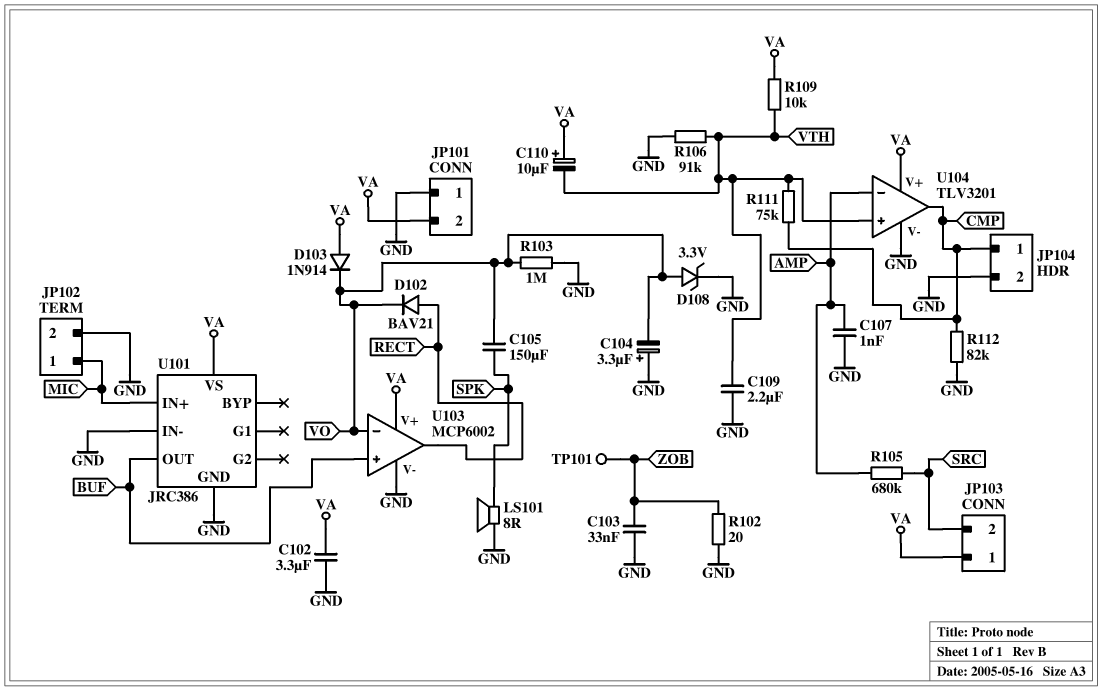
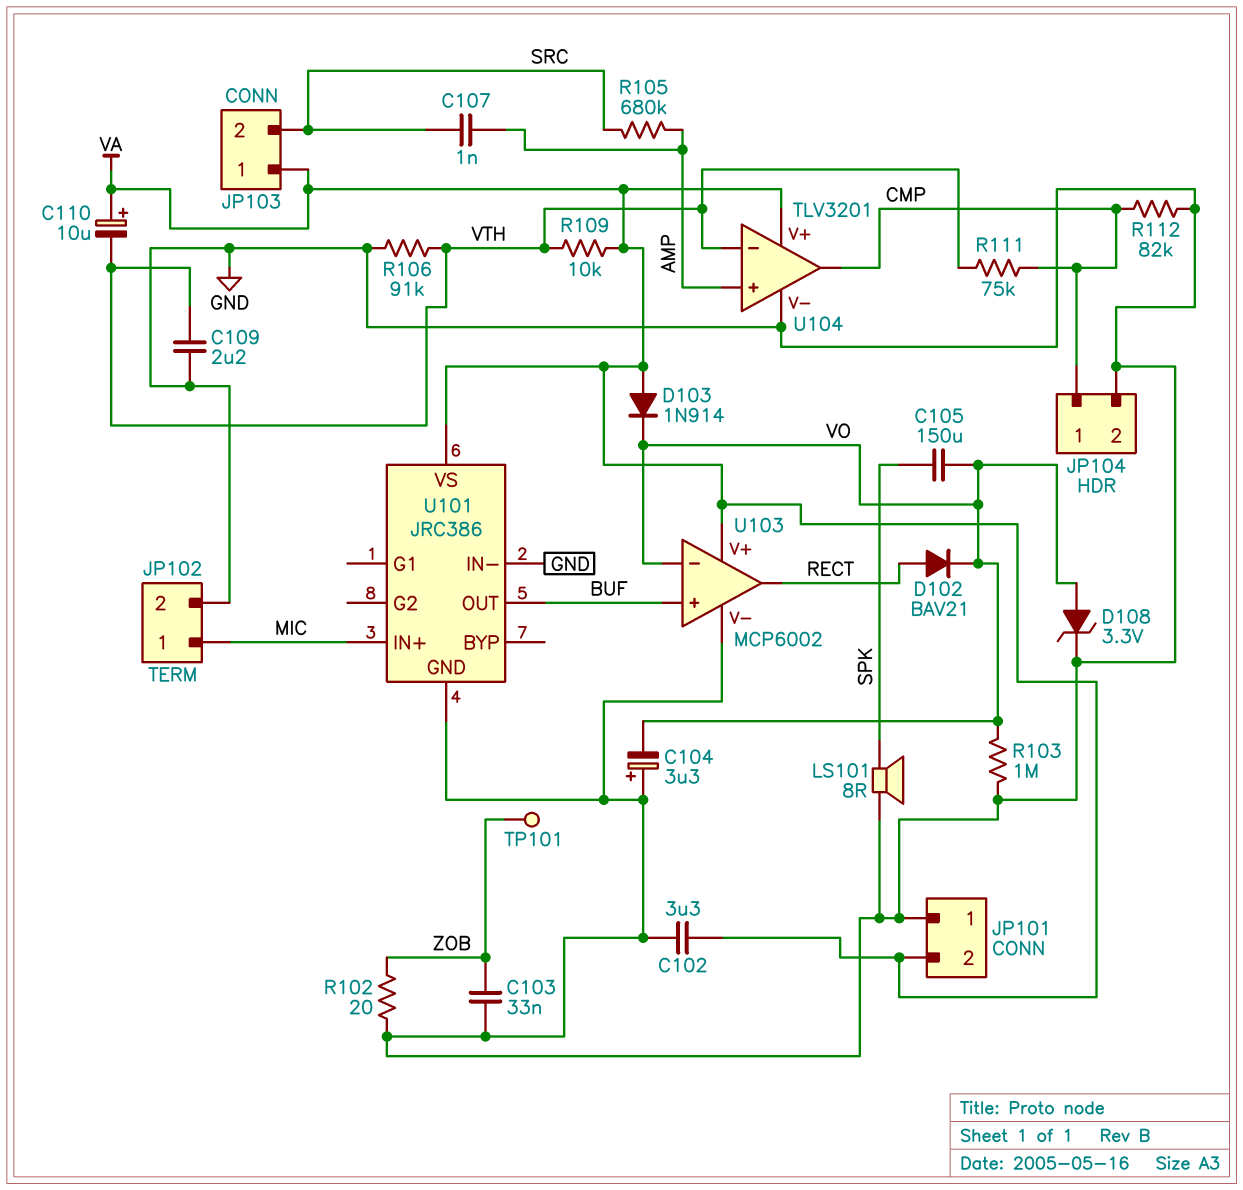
C107: 1nF (AMP, GND) -> 1nF (AMP, SRC)
U104 pin in+: VTH -> AMP
U104 pin in-: AMP -> VTH

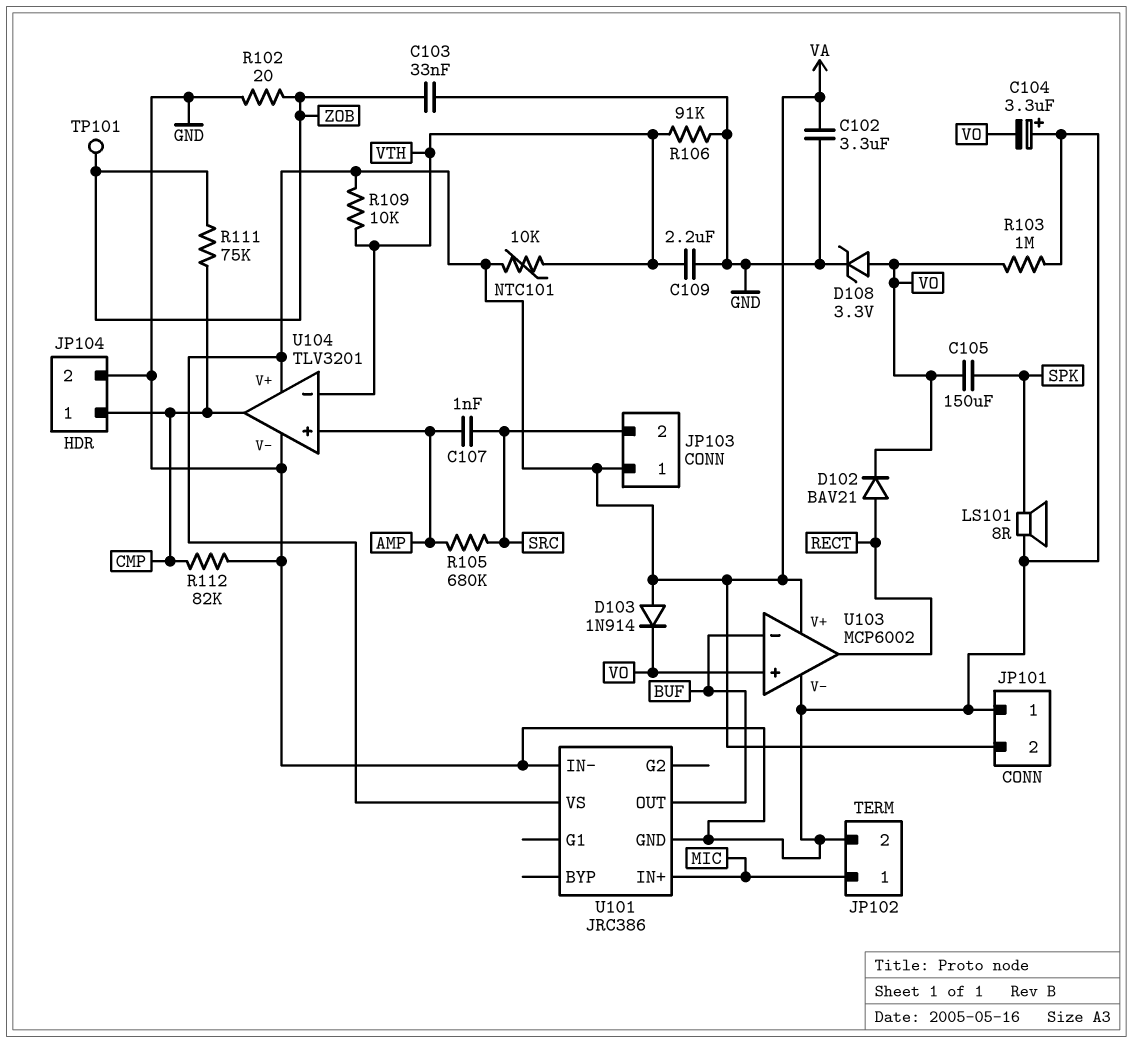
C110: 10uF (plus VA, minus VTH) -> none
NTC101: none -> 10k (VA, VTH)
R111: 75k (CMP, VTH) -> 75k (CMP, ZOB)
U103 pin in+: BUF -> VO
U103 pin in-: VO -> BUF

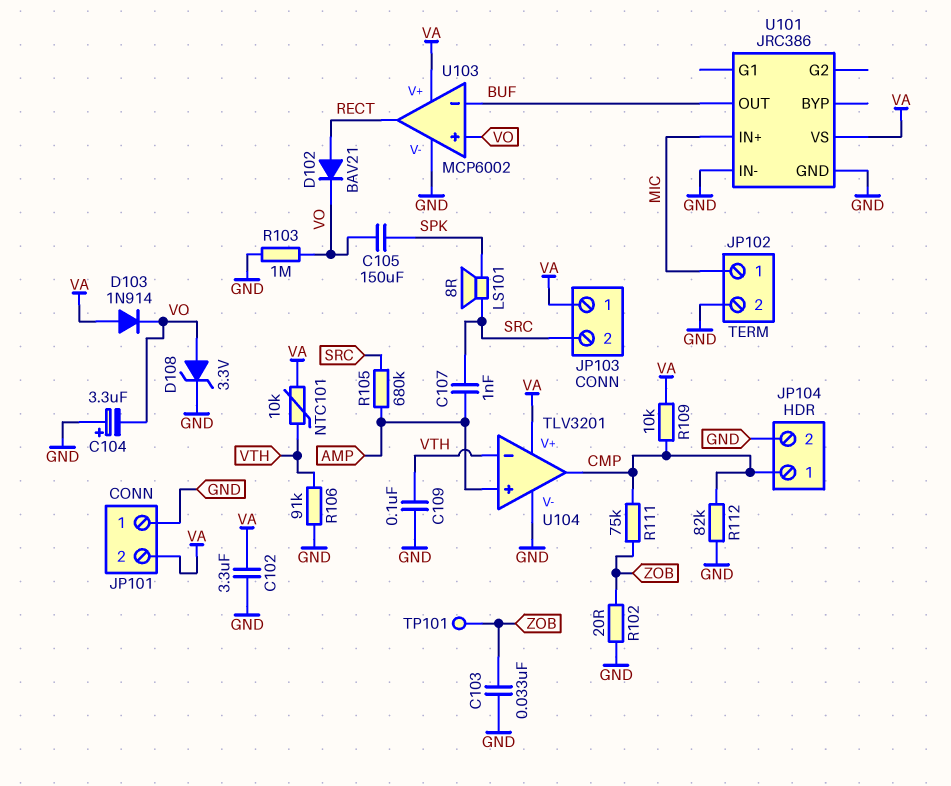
C109: 2.2uF (GND, VTH) -> 100nF (GND, VTH)
LS101: speaker 8R (GND, SPK) -> speaker 8R (SPK, SRC)
R109: 10k (VA, VTH) -> 10k (CMP, VA)

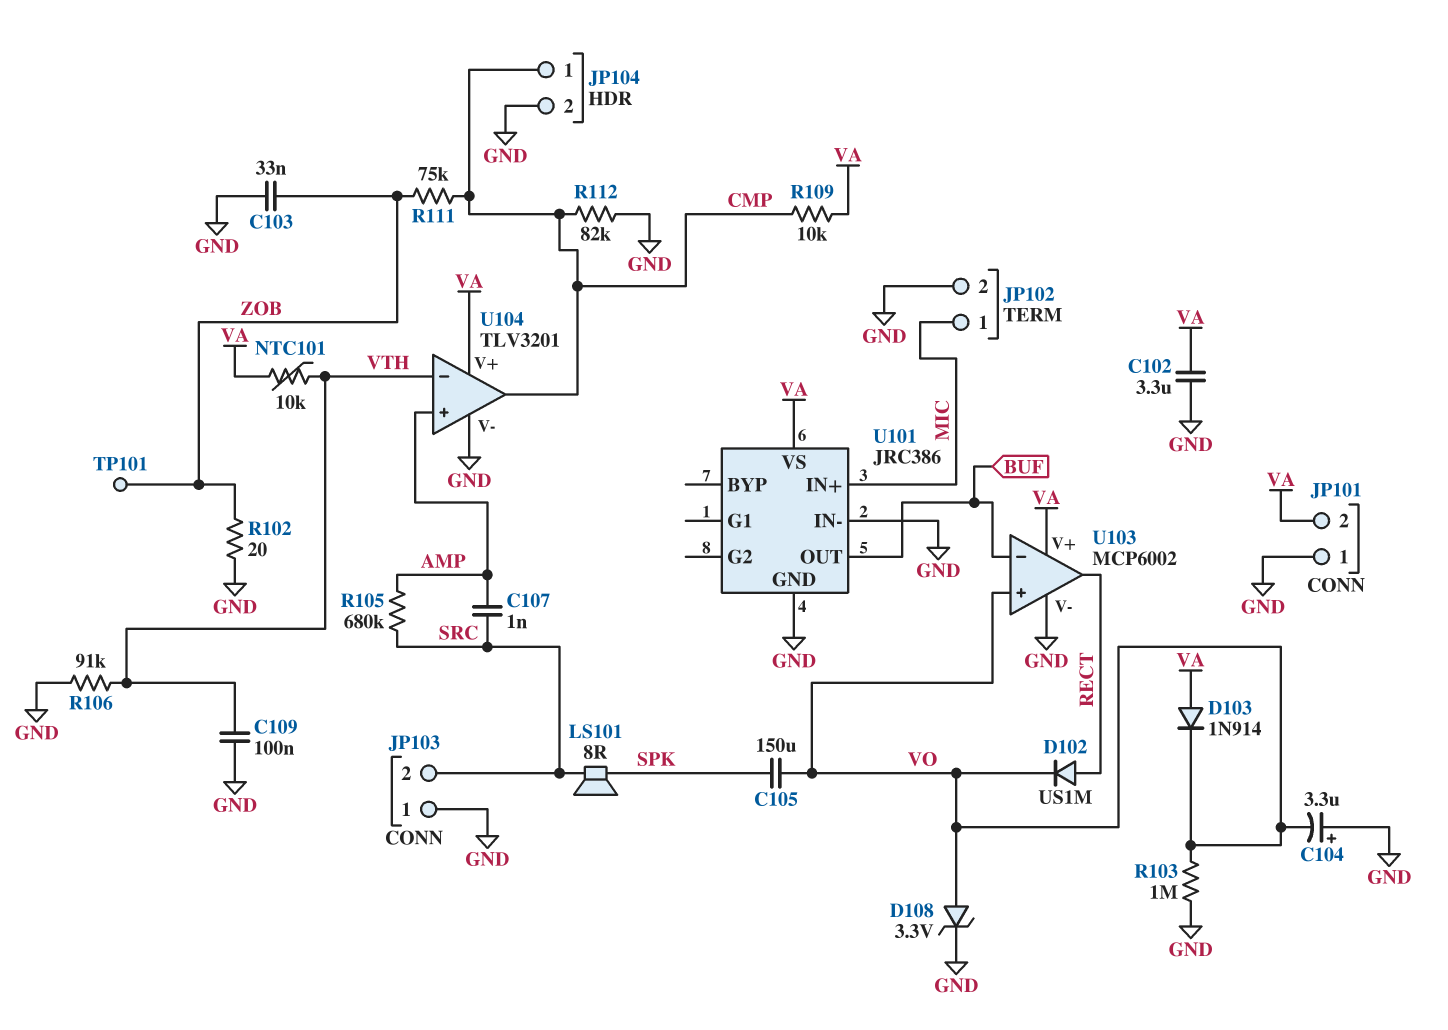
D102: diode BAV21 (A RECT, K VO) -> diode US1M (A RECT, K VO)
JP103 pin 1: VA -> GND

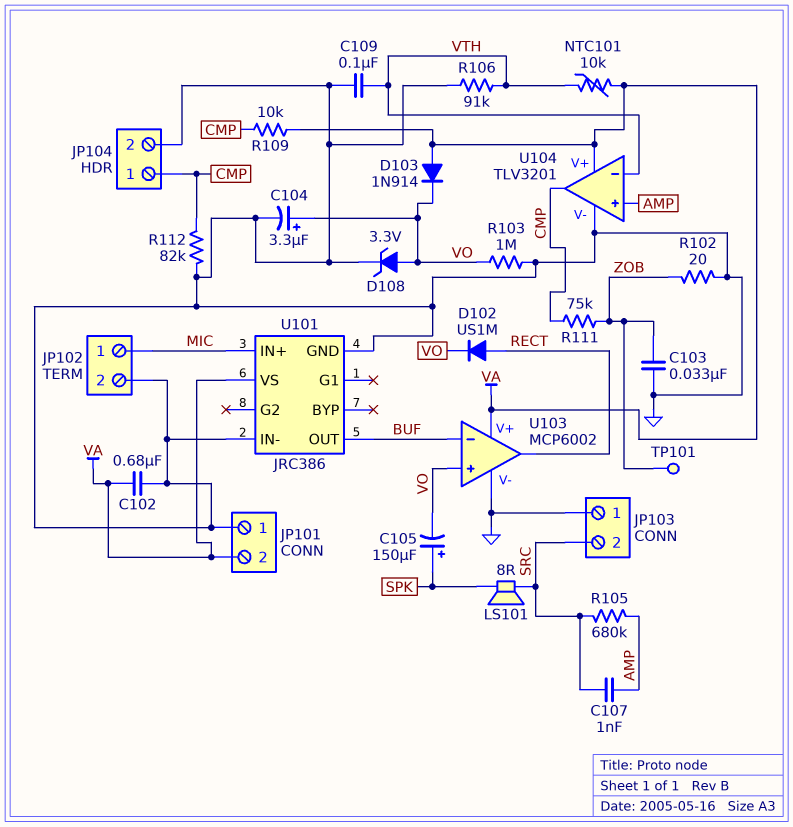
C102: 3.3uF (GND, VA) -> 680nF (GND, VA)
C104: 3.3uF (plus GND, minus VO) -> 3.3uF (plus VO, minus GND)
C105: 150uF (SPK, VO) -> 150uF (plus SPK, minus VO)

